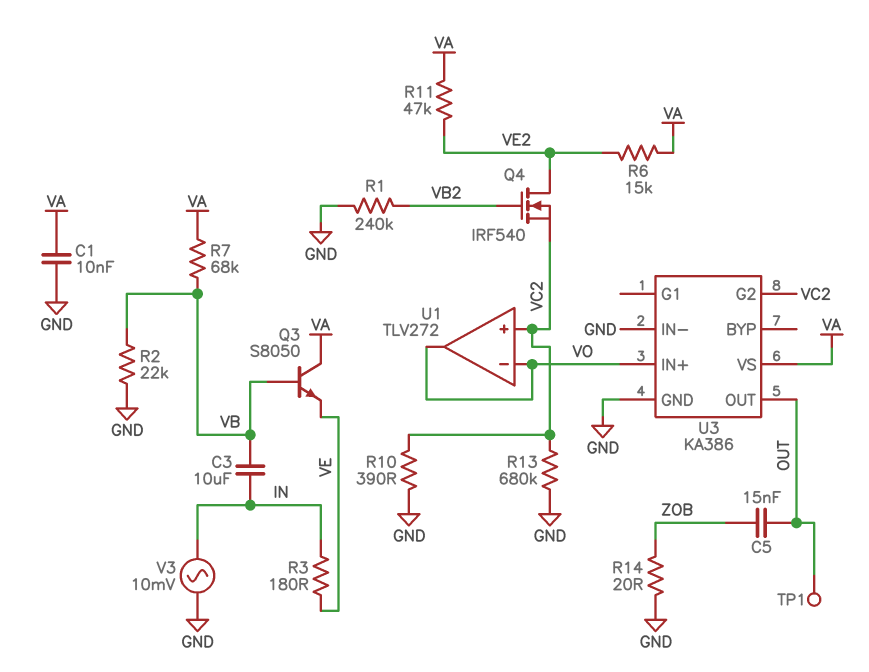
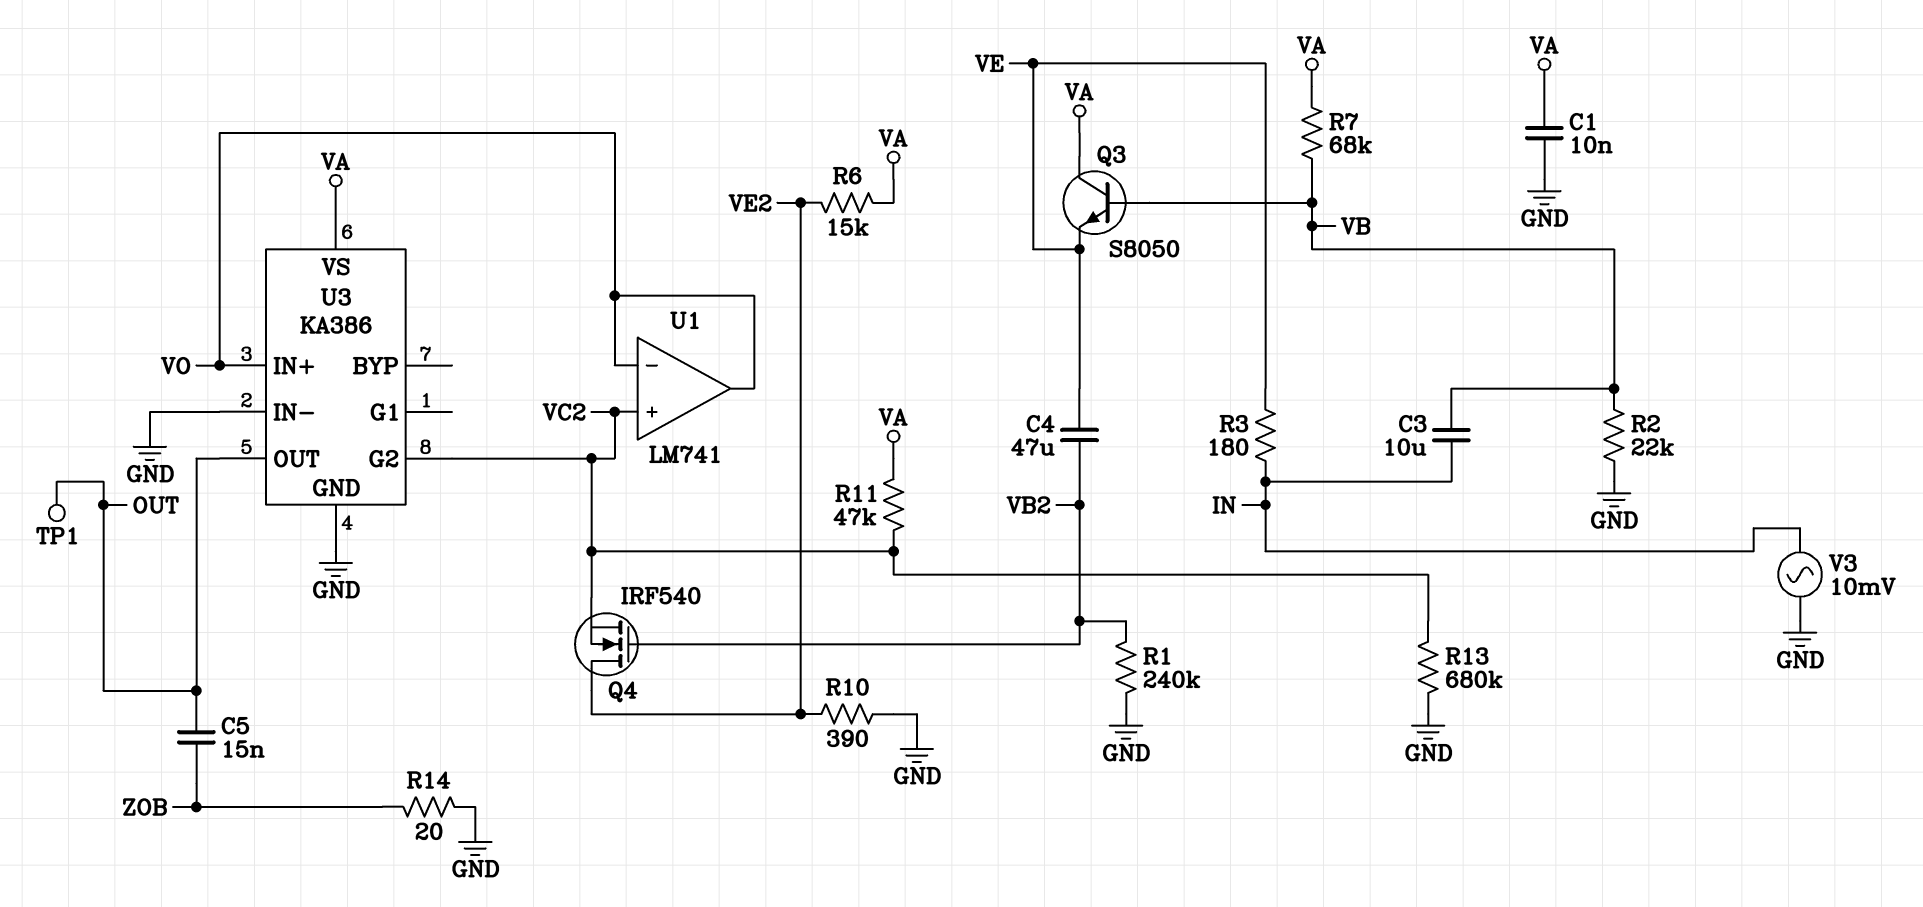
C4: none -> 47uF (VB2, VE)
R10: 390 (GND, VC2) -> 390 (GND, VE2)
R11: 47k (VA, VE2) -> 47k (VA, VC2)
U1: TLV272 -> LM741

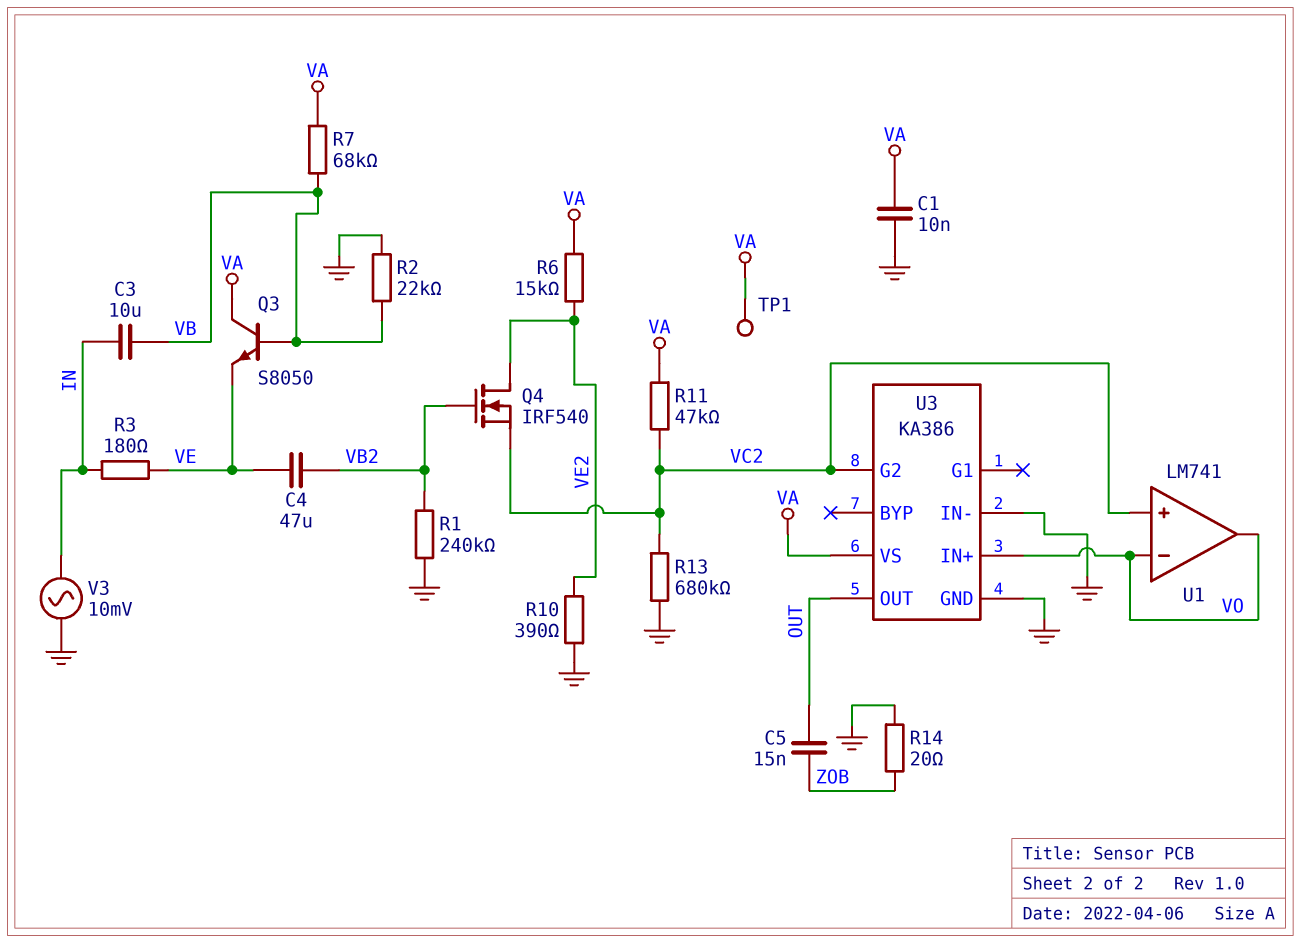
TP1: test point (OUT) -> test point (VA)

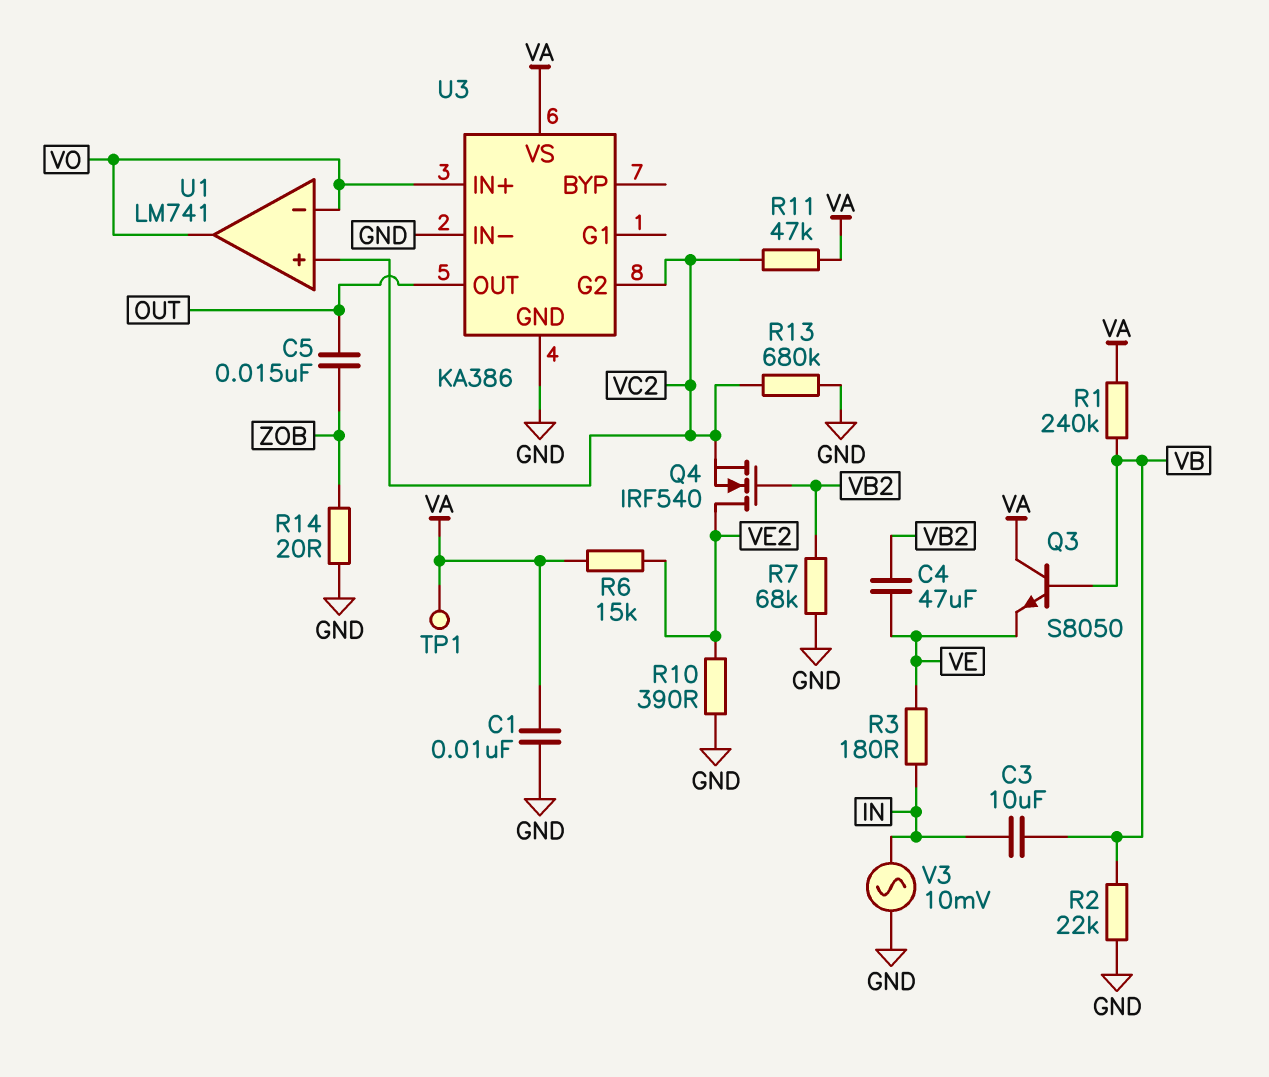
R1: 240k (GND, VB2) -> 240k (VA, VB)
R7: 68k (VA, VB) -> 68k (GND, VB2)

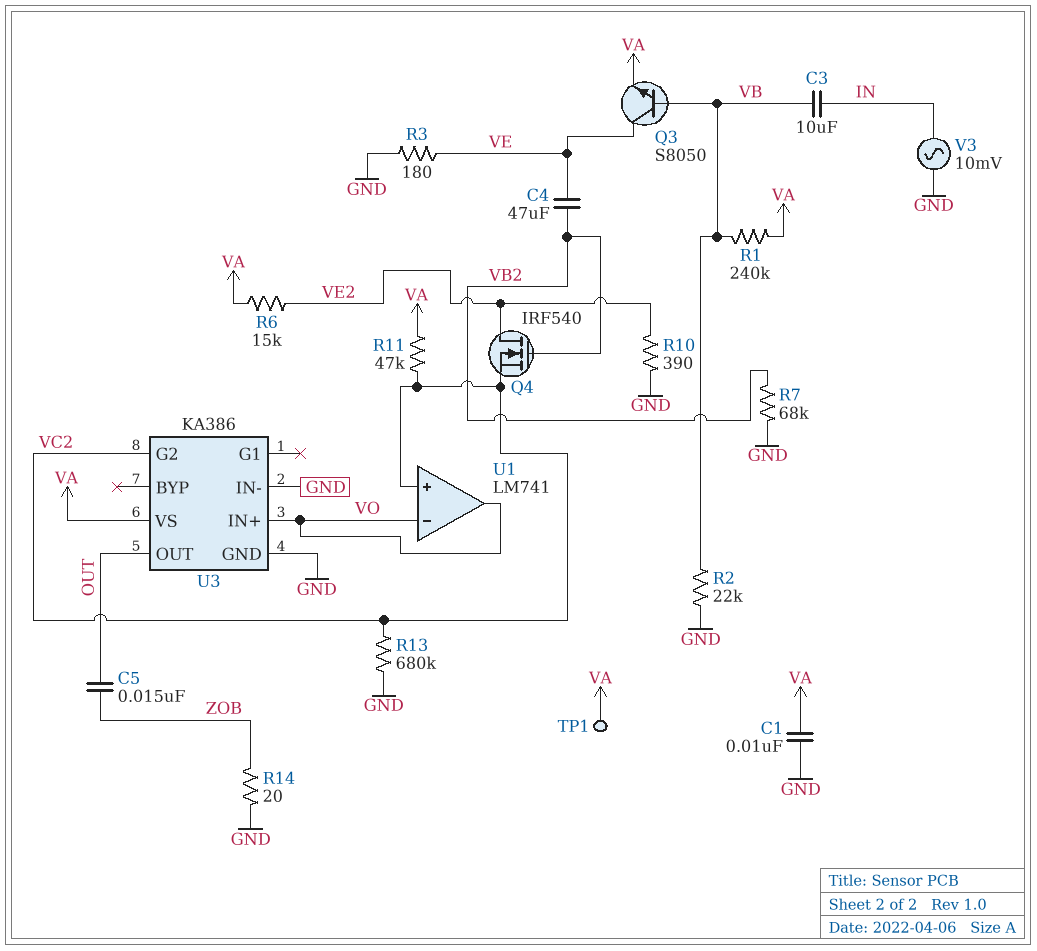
Q3: NPN S8050 (B VB, C VA, E VE) -> NPN S8050 (B VB, C VE, E VA)
R3: 180 (IN, VE) -> 180 (GND, VE)

